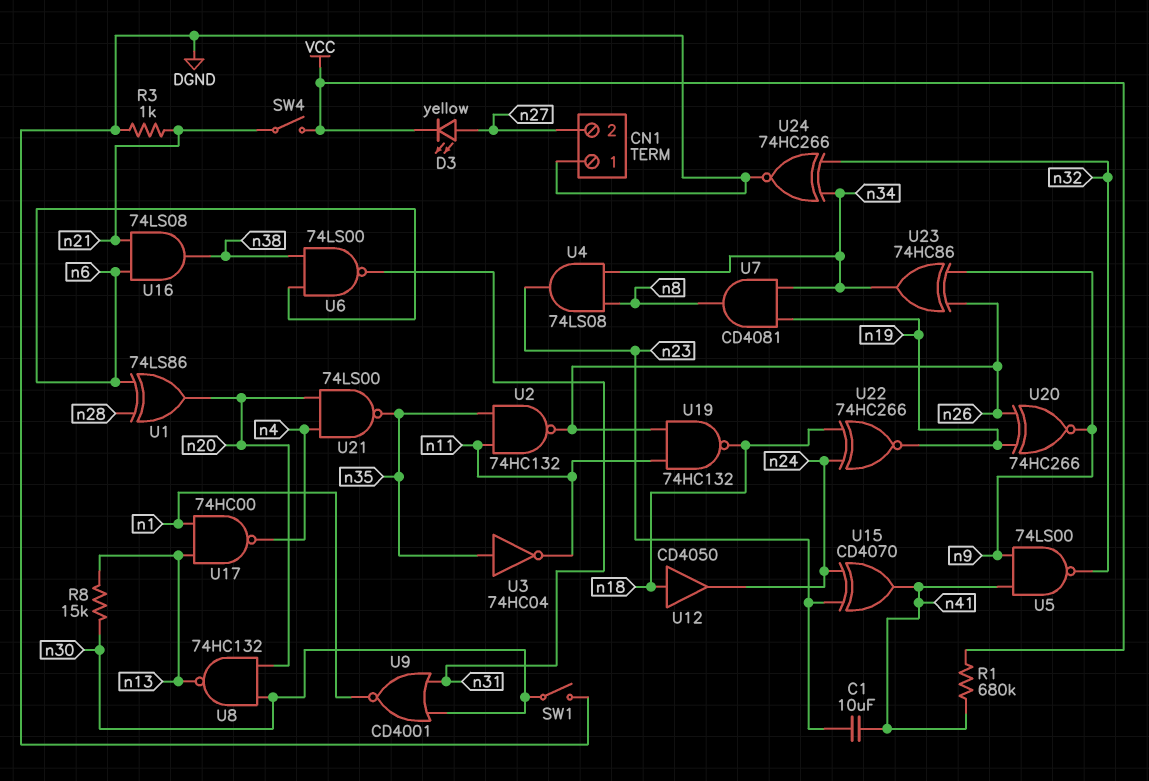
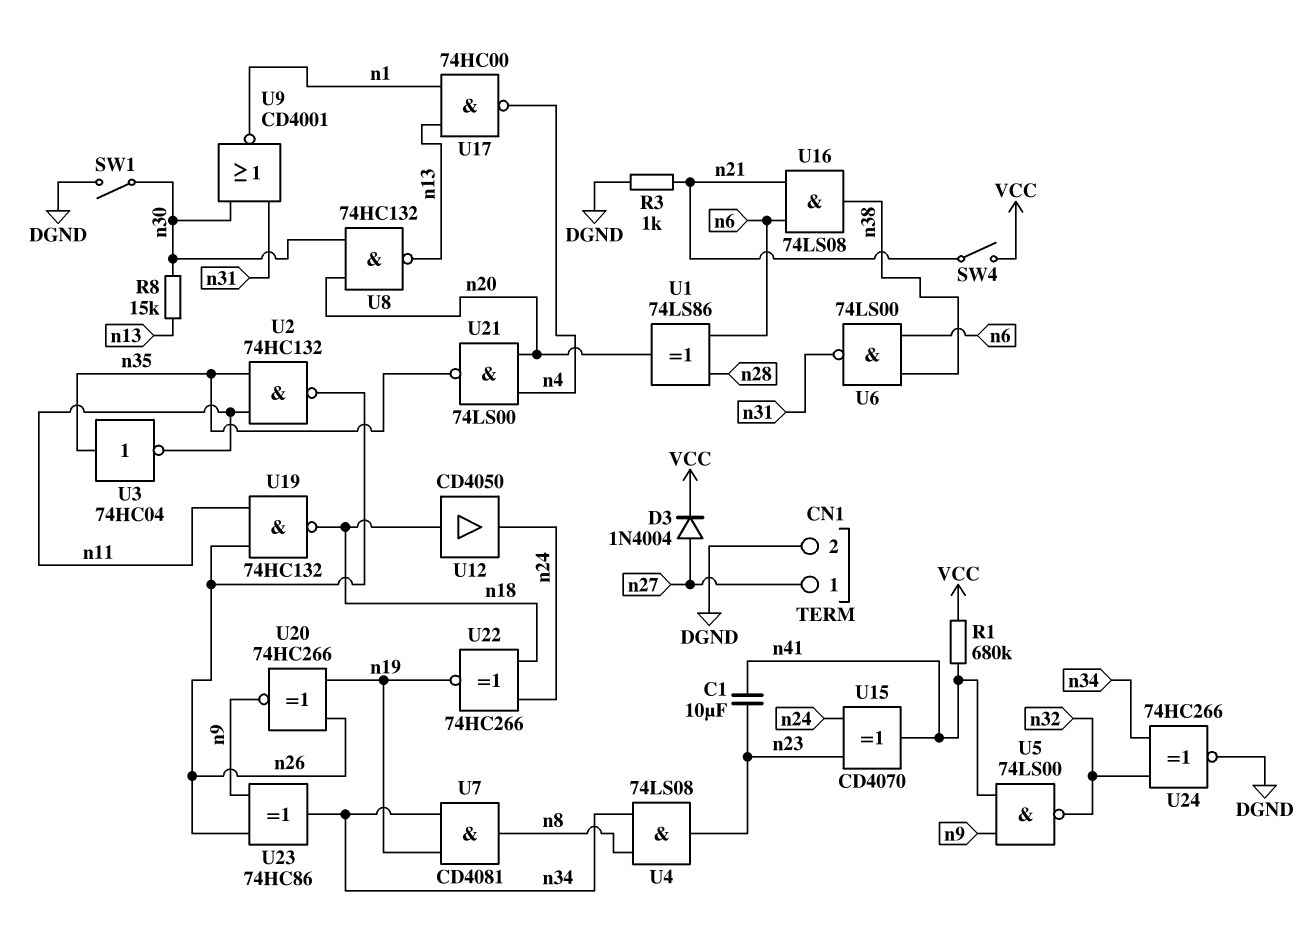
CN1 pin 1: DGND -> n27
CN1 pin 2: n27 -> DGND
D3: LED yellow (A n27, K VCC) -> diode 1N4004 (A n27, K VCC)

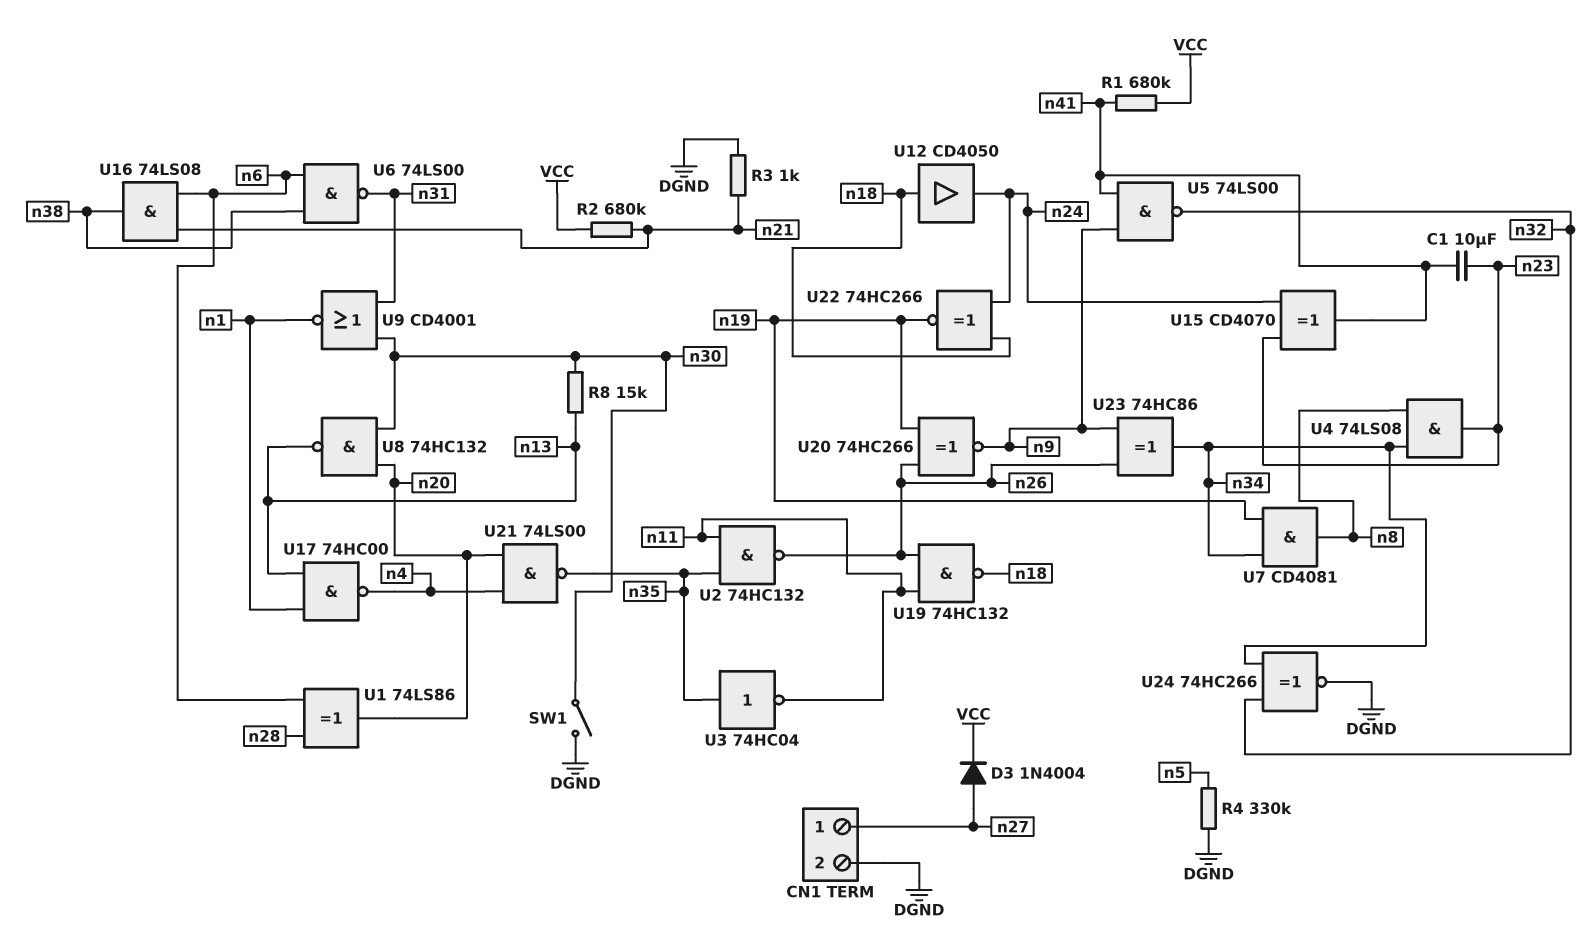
R2: none -> 680k (VCC, n21)
R4: none -> 330k (DGND, n5)
SW4: switch (VCC, n21) -> none

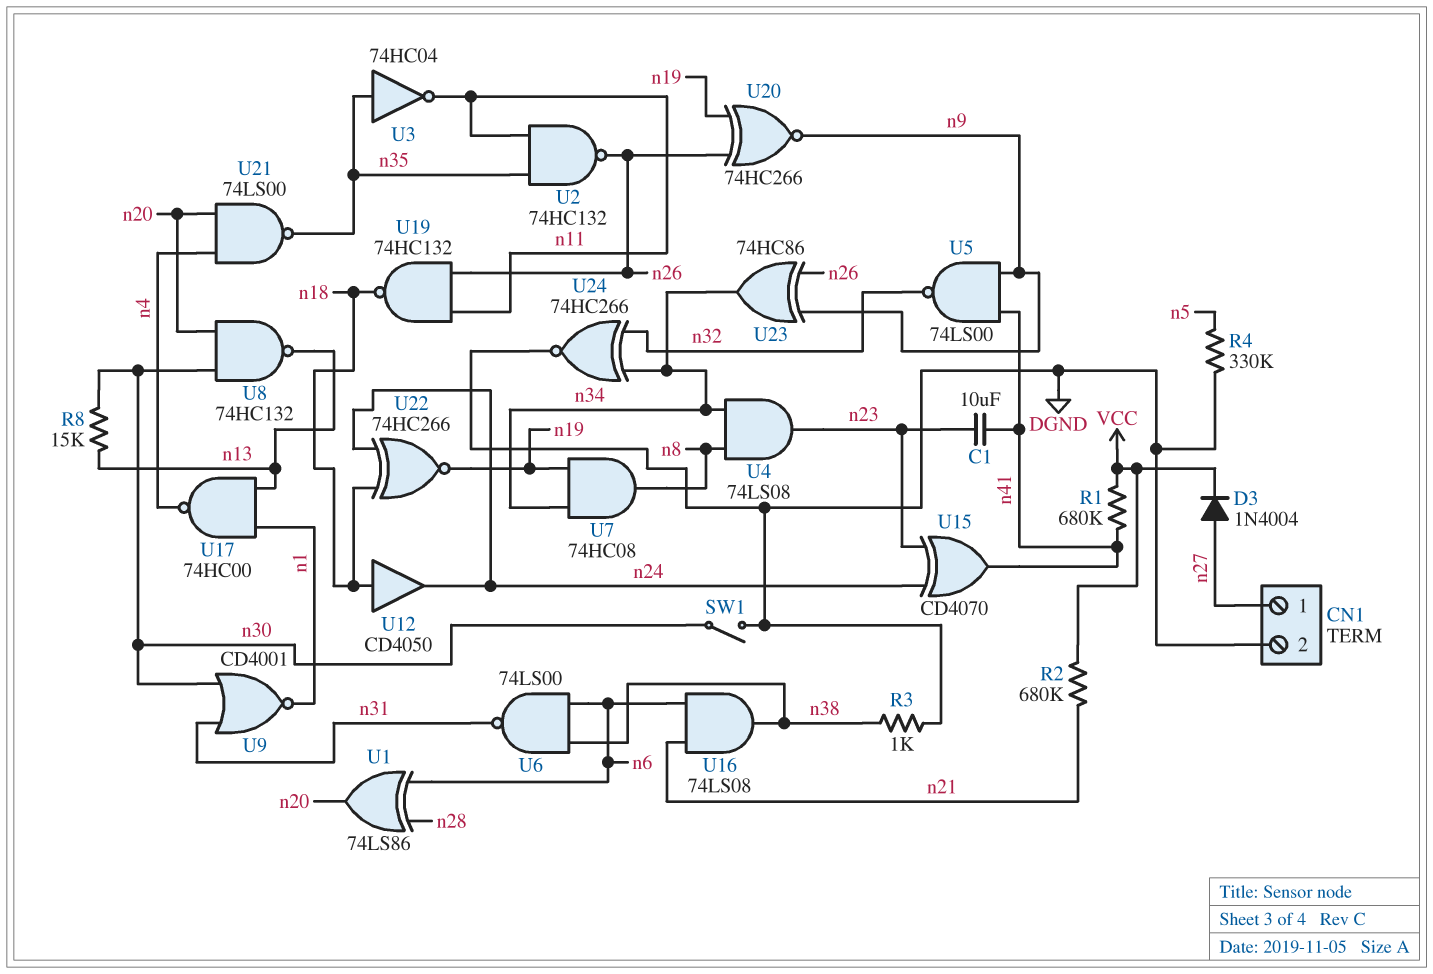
R3: 1k (DGND, n21) -> 1k (DGND, n38)
U7: AND CD4081 (in n19, in n34, out n8) -> AND 74HC08 (in n19, in n34, out n8)

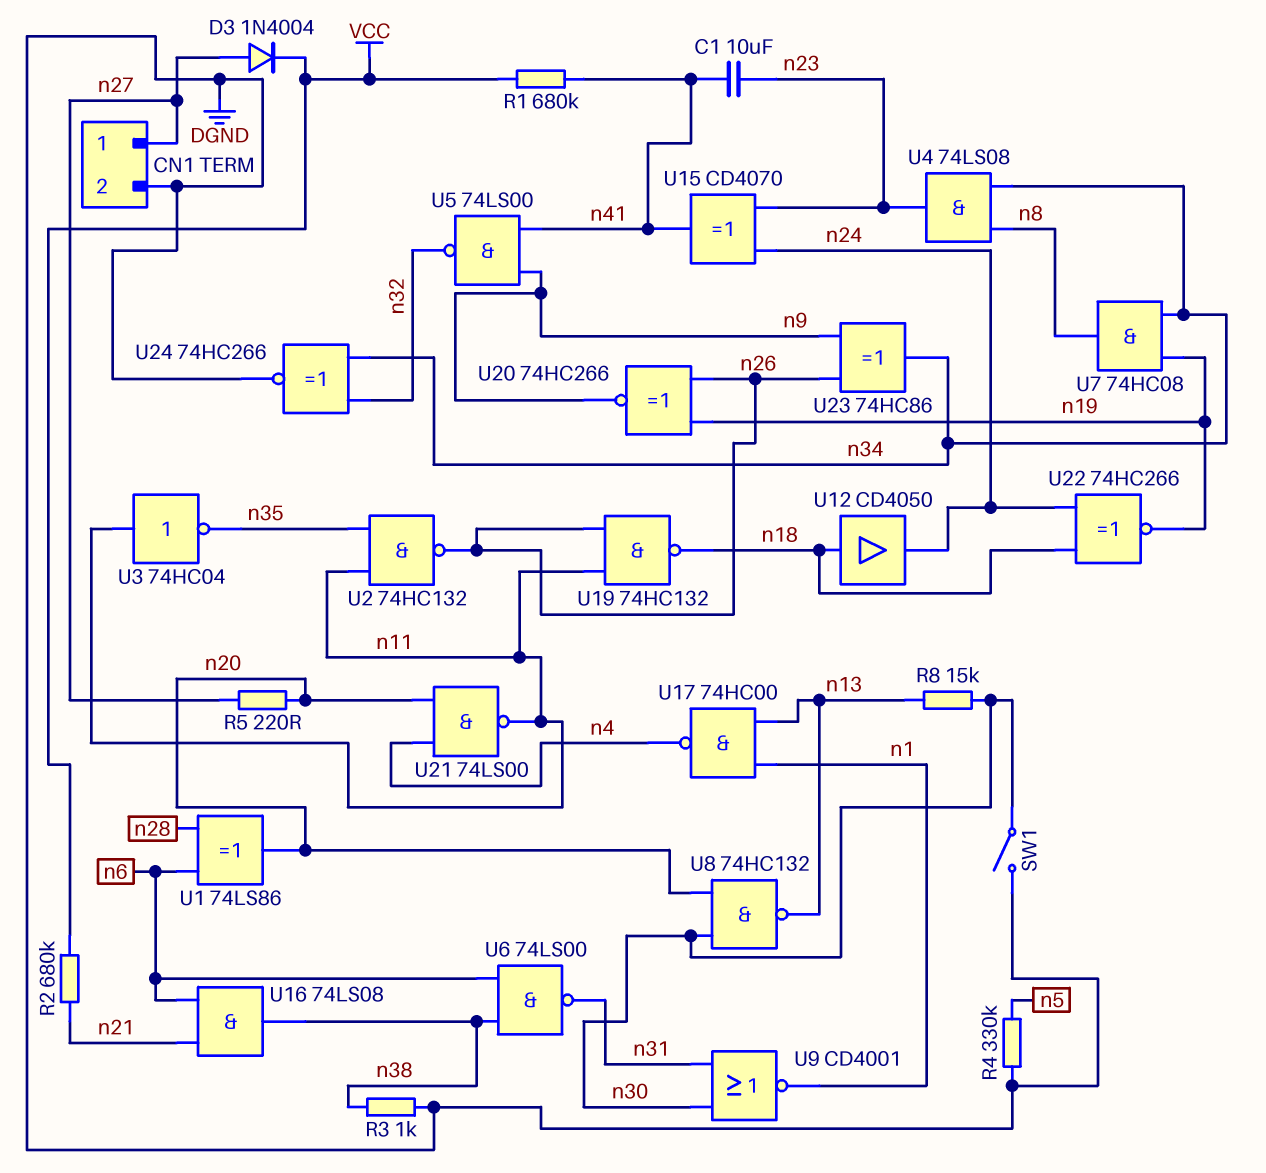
R5: none -> 220 (n20, n27)
U3: NOT 74HC04 (in n35, out n11) -> NOT 74HC04 (in n11, out n35)
U21: NAND 74LS00 (in n4, in n20, out n35) -> NAND 74LS00 (in n4, in n20, out n11)

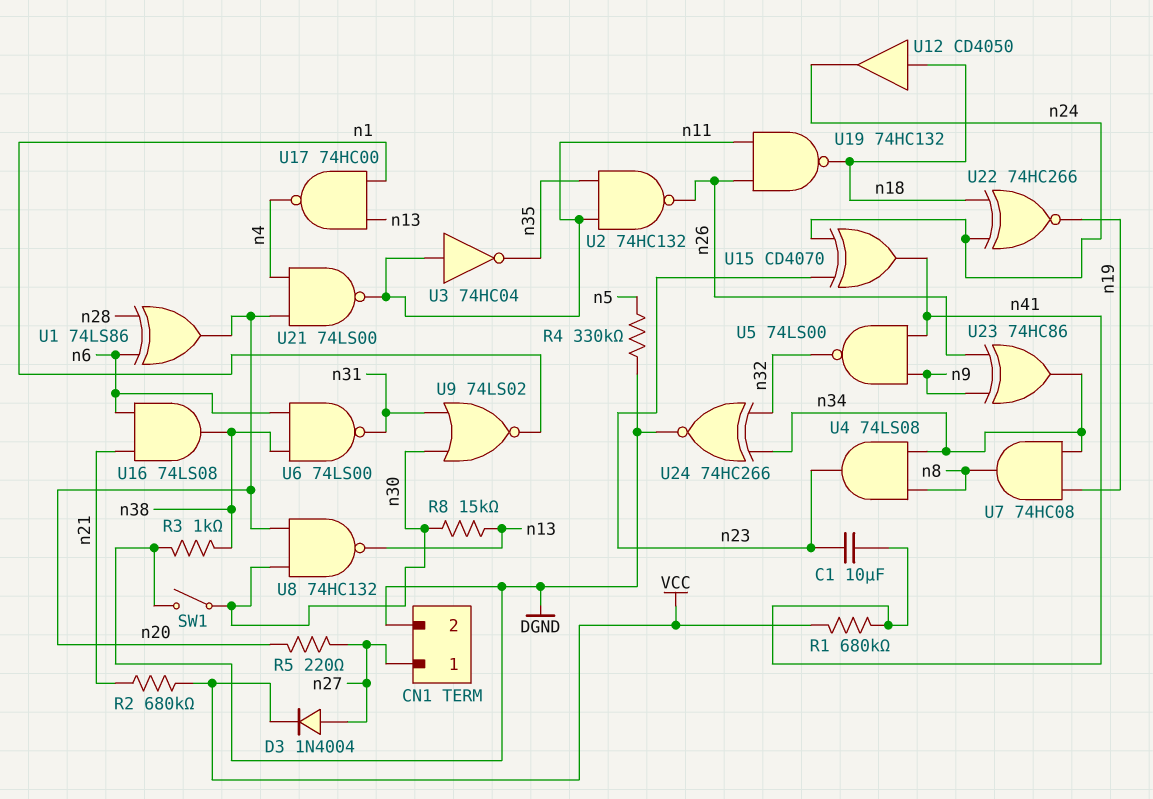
U9: NOR CD4001 (in n30, in n31, out n1) -> NOR 74LS02 (in n30, in n31, out n1)
U20: XNOR 74HC266 (in n19, in n26, out n9) -> none

